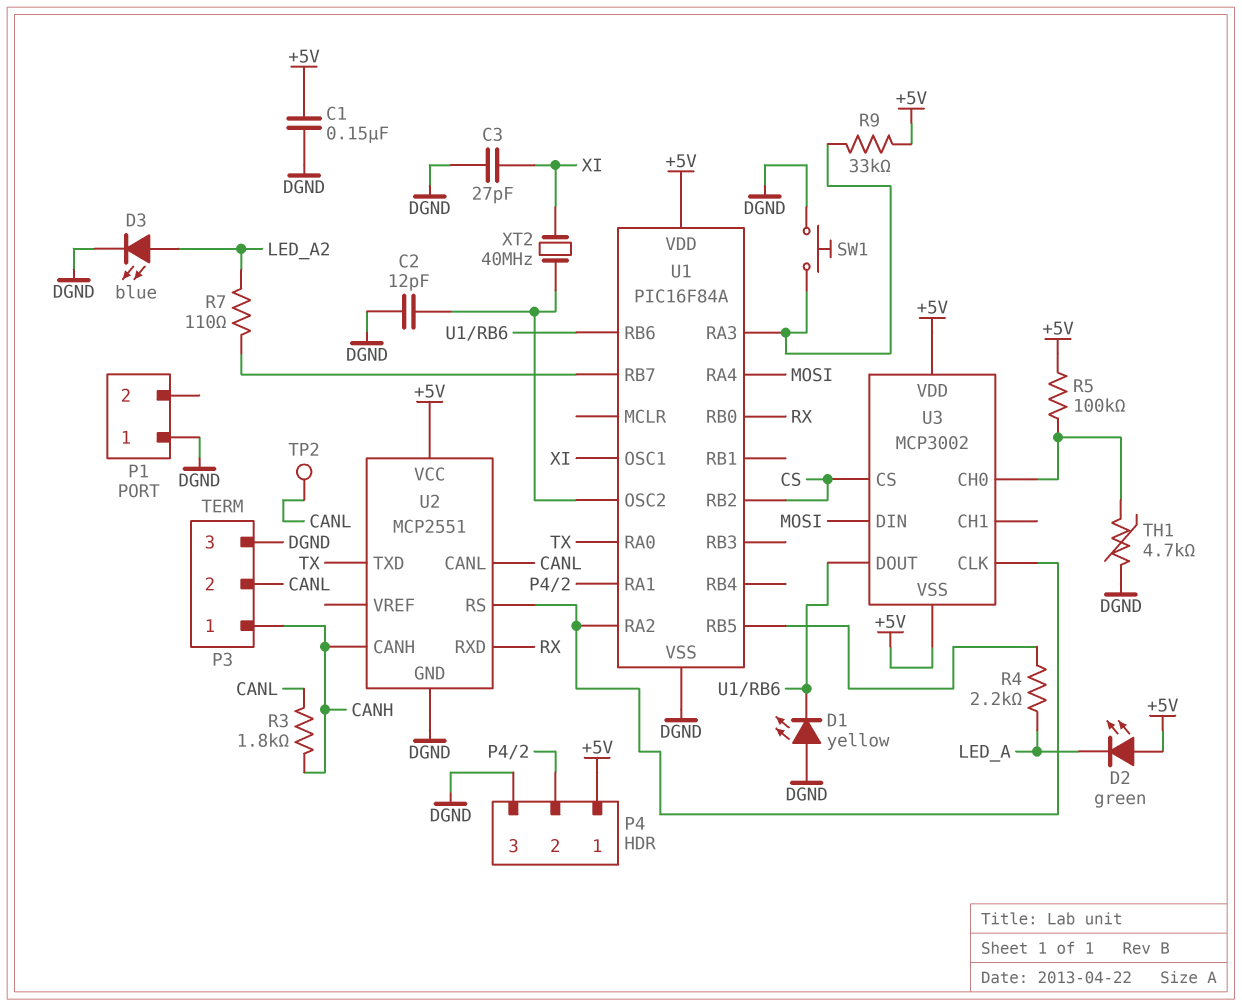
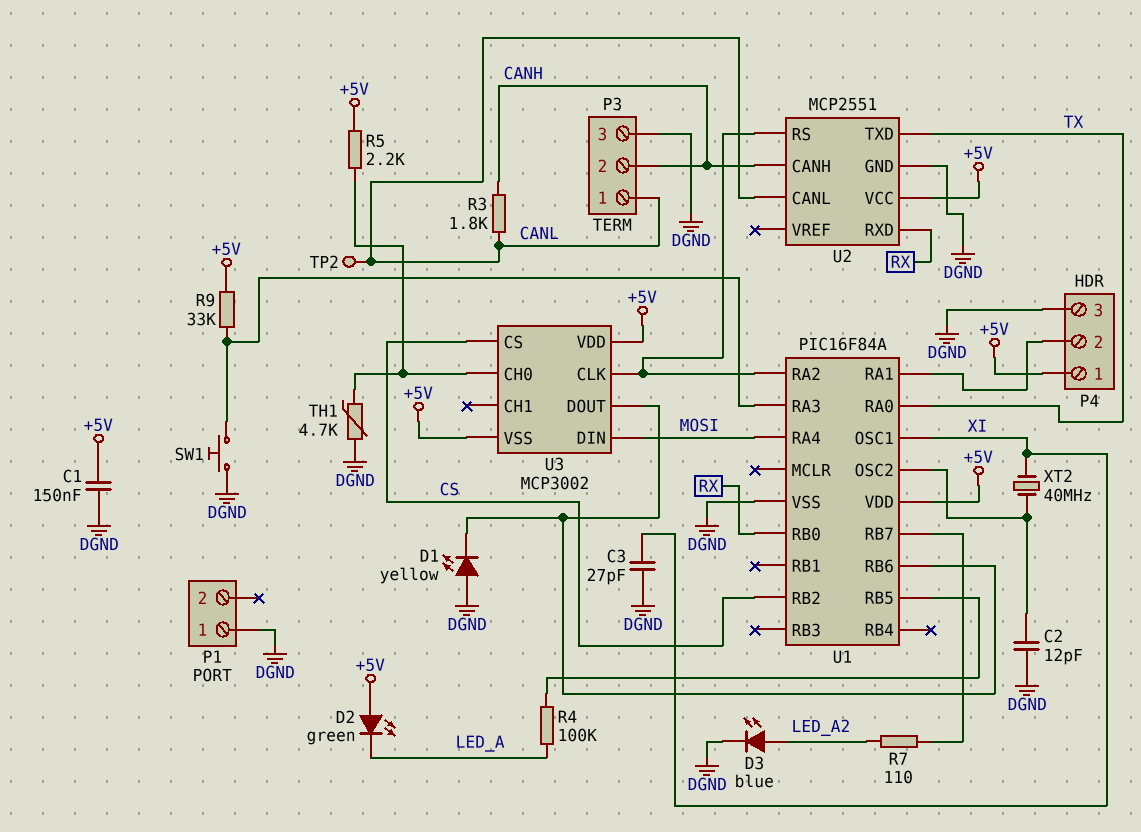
P3 pin 1: CANH -> CANL
P3 pin 2: CANL -> CANH
R4: 2.2k (LED_A, U1/RB5) -> 100k (LED_A, U1/RB5)
R5: 100k (+5V, U3/CH0) -> 2.2k (+5V, U3/CH0)

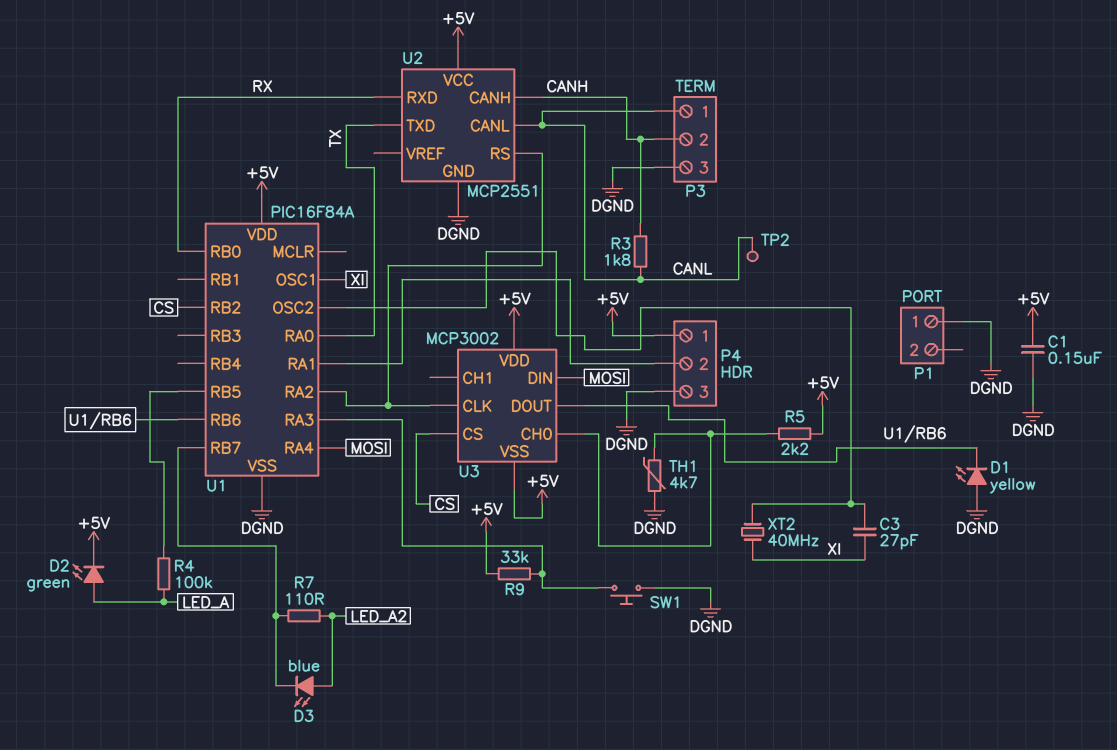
C2: 12pF (DGND, U1/OSC2) -> none
C3: 27pF (DGND, XI) -> 27pF (U1/OSC2, XI)
D2: LED green (A +5V, K LED_A) -> LED green (A LED_A, K +5V)
D3: LED blue (A LED_A2, K DGND) -> LED blue (A LED_A2, K U1/RB7)

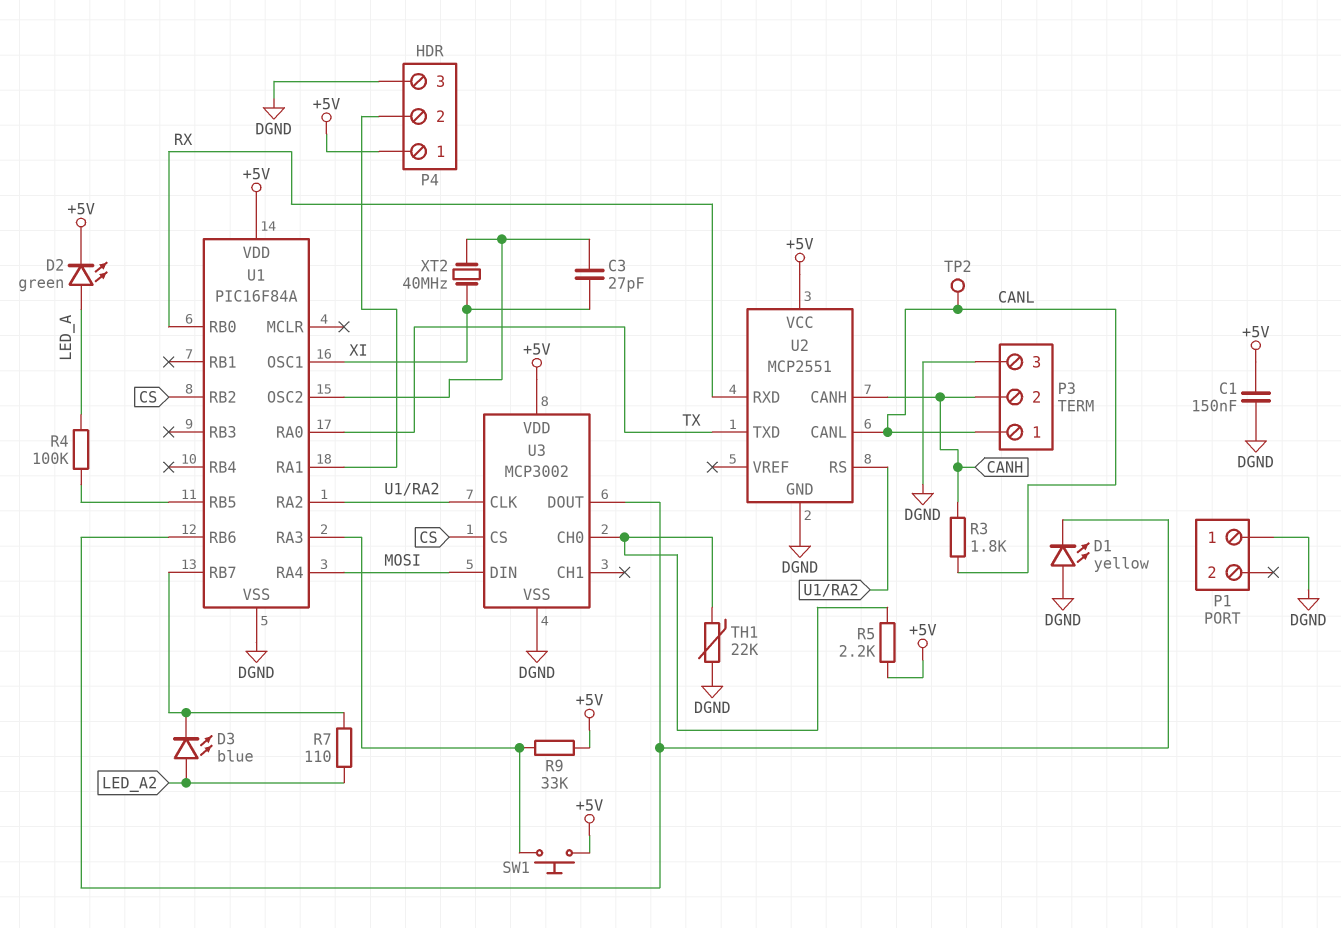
SW1: button (DGND, U1/RA3) -> button (+5V, U1/RA3)
TH1: 4.7k (DGND, U3/CH0) -> 22k (DGND, U3/CH0)
U3 pin VSS: +5V -> DGND

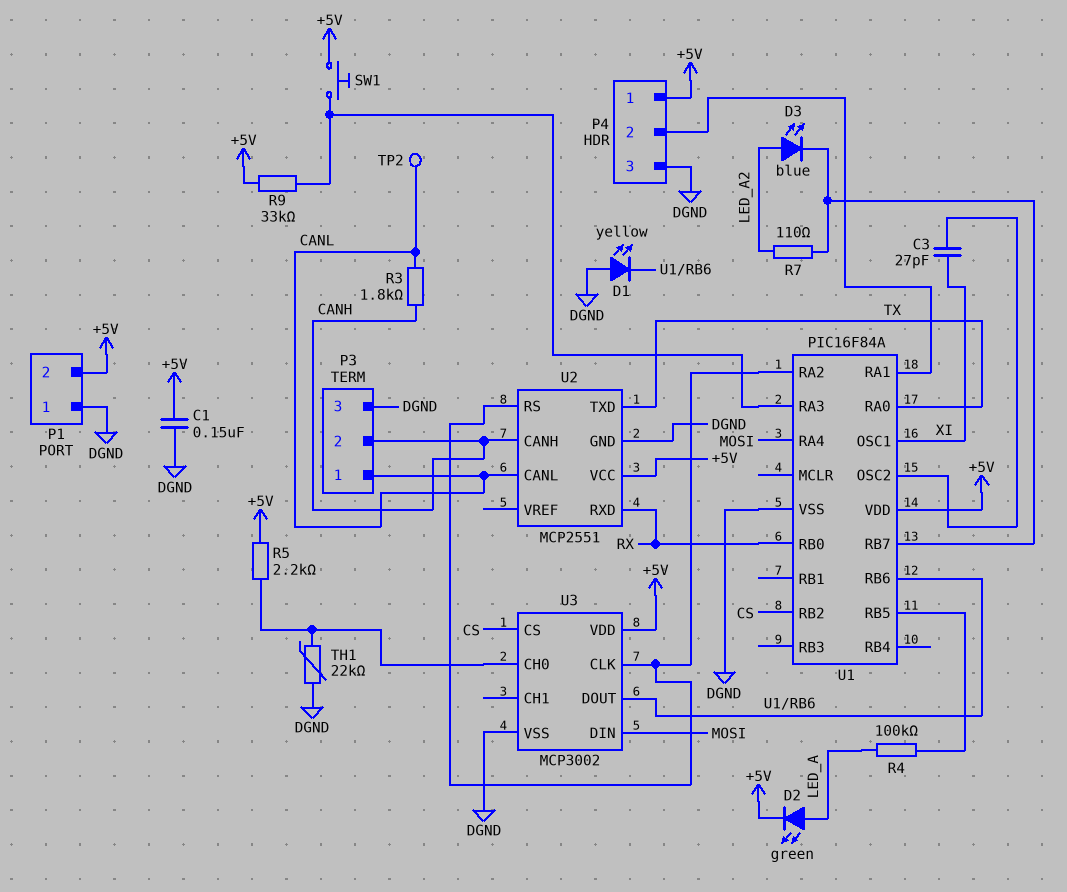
P1 pin 2: none -> +5V
XT2: 40MHz (U1/OSC2, XI) -> none

